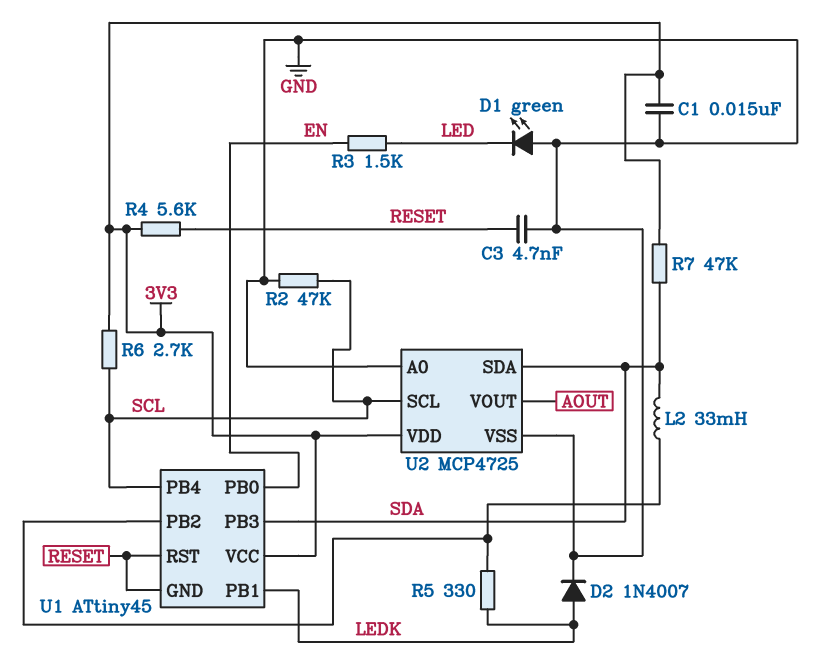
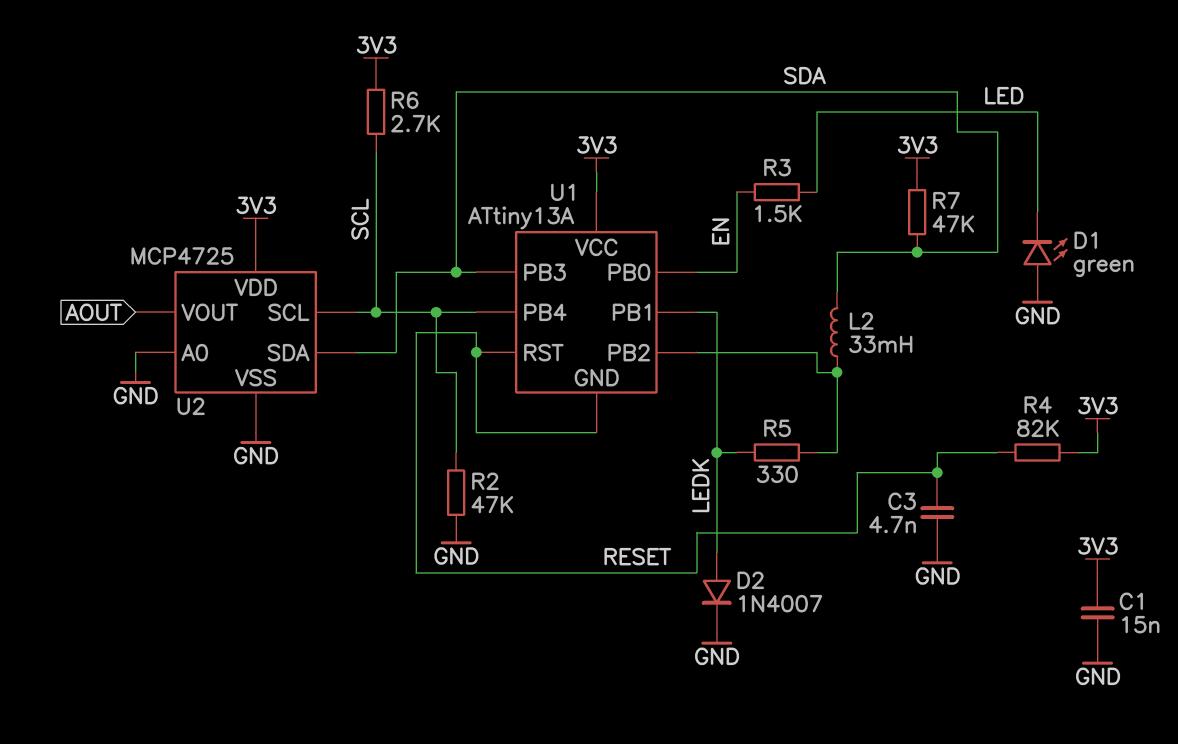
R4: 5.6k (3V3, RESET) -> 82k (3V3, RESET)
U1: ATtiny45 -> ATtiny13A

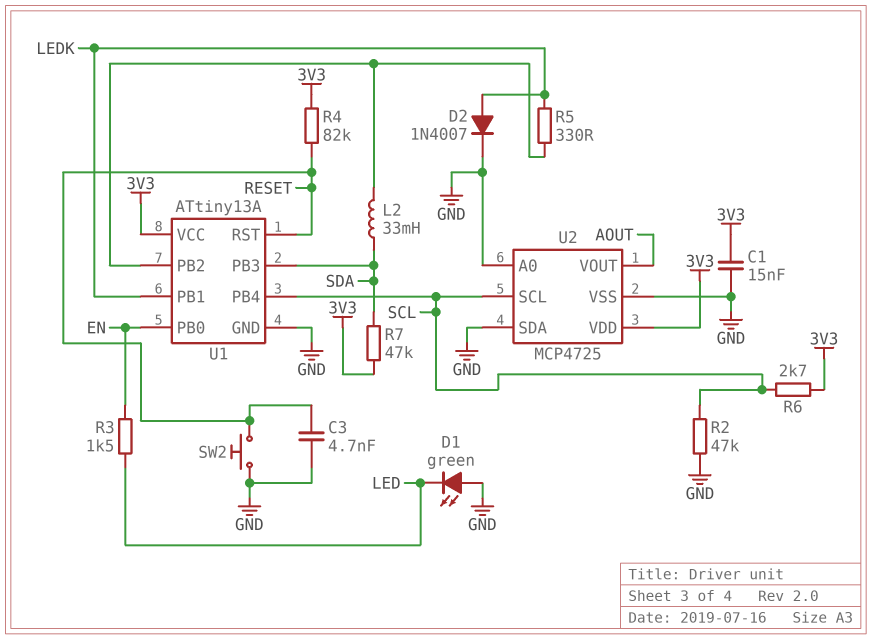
SW2: none -> button (GND, RESET)
U1 pin GND: RESET -> GND
U2 pin SDA: SDA -> GND

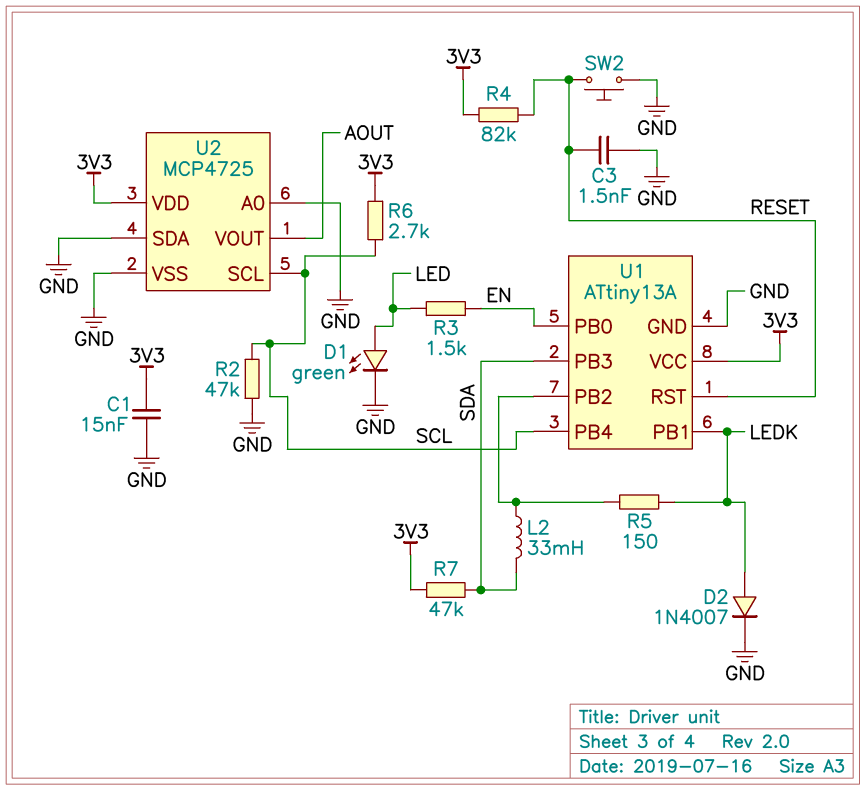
C3: 4.7nF (GND, RESET) -> 1.5nF (GND, RESET)
D1: LED green (A GND, K LED) -> LED green (A LED, K GND)
R5: 330 (LEDK, U1/PB2) -> 150 (LEDK, U1/PB2)

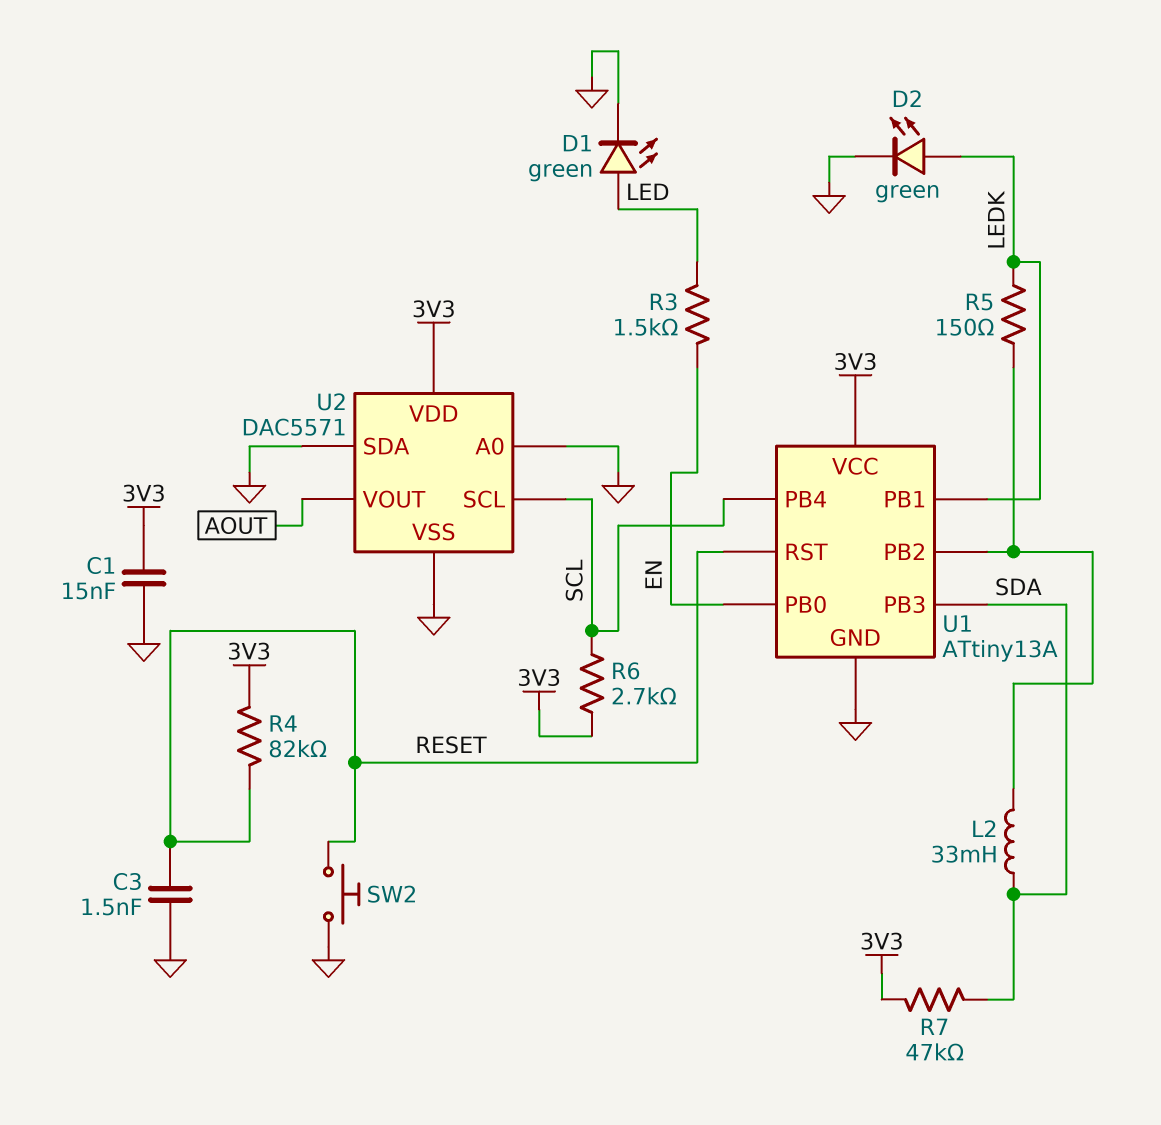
D2: diode 1N4007 (A LEDK, K GND) -> LED green (A LEDK, K GND)
R2: 47k (GND, SCL) -> none
U2: MCP4725 -> DAC5571

